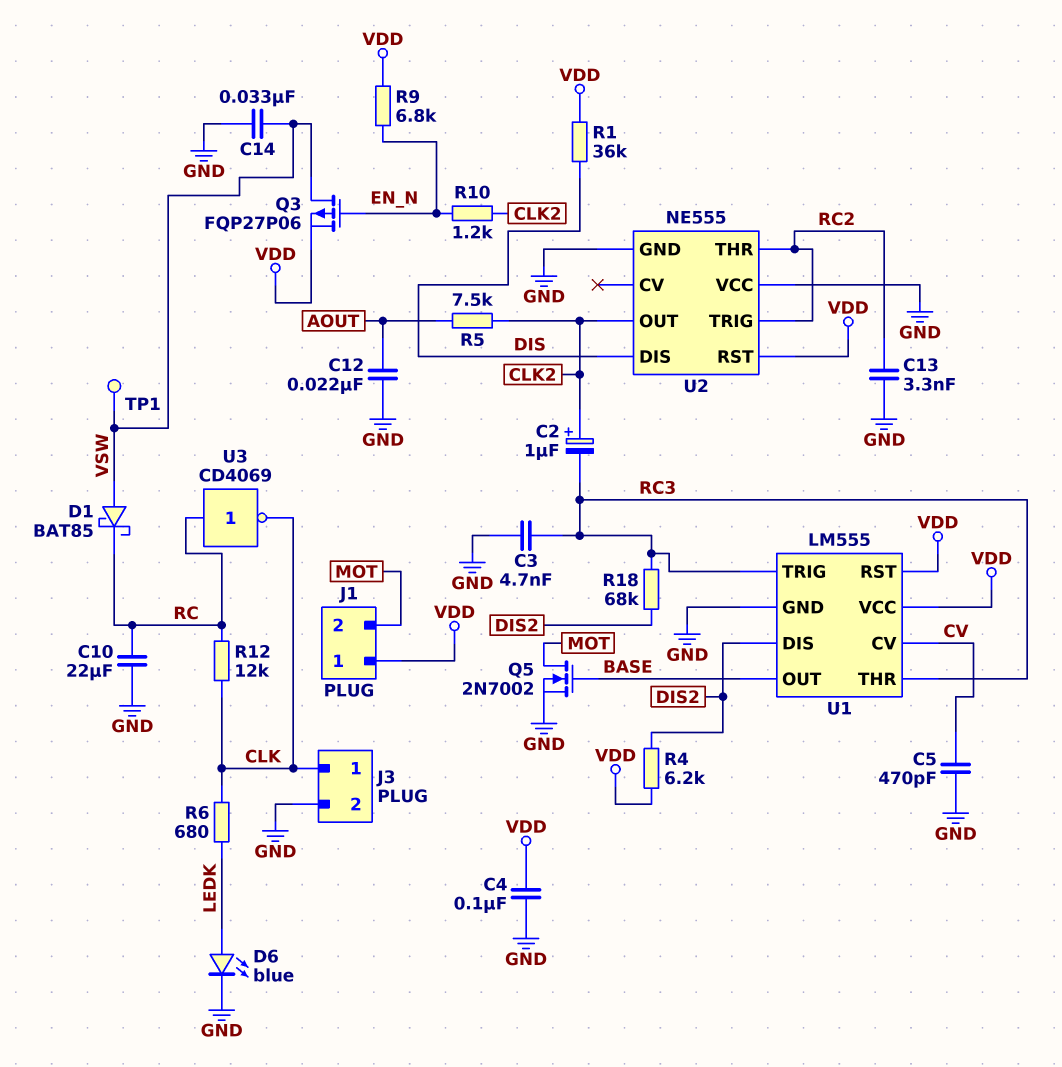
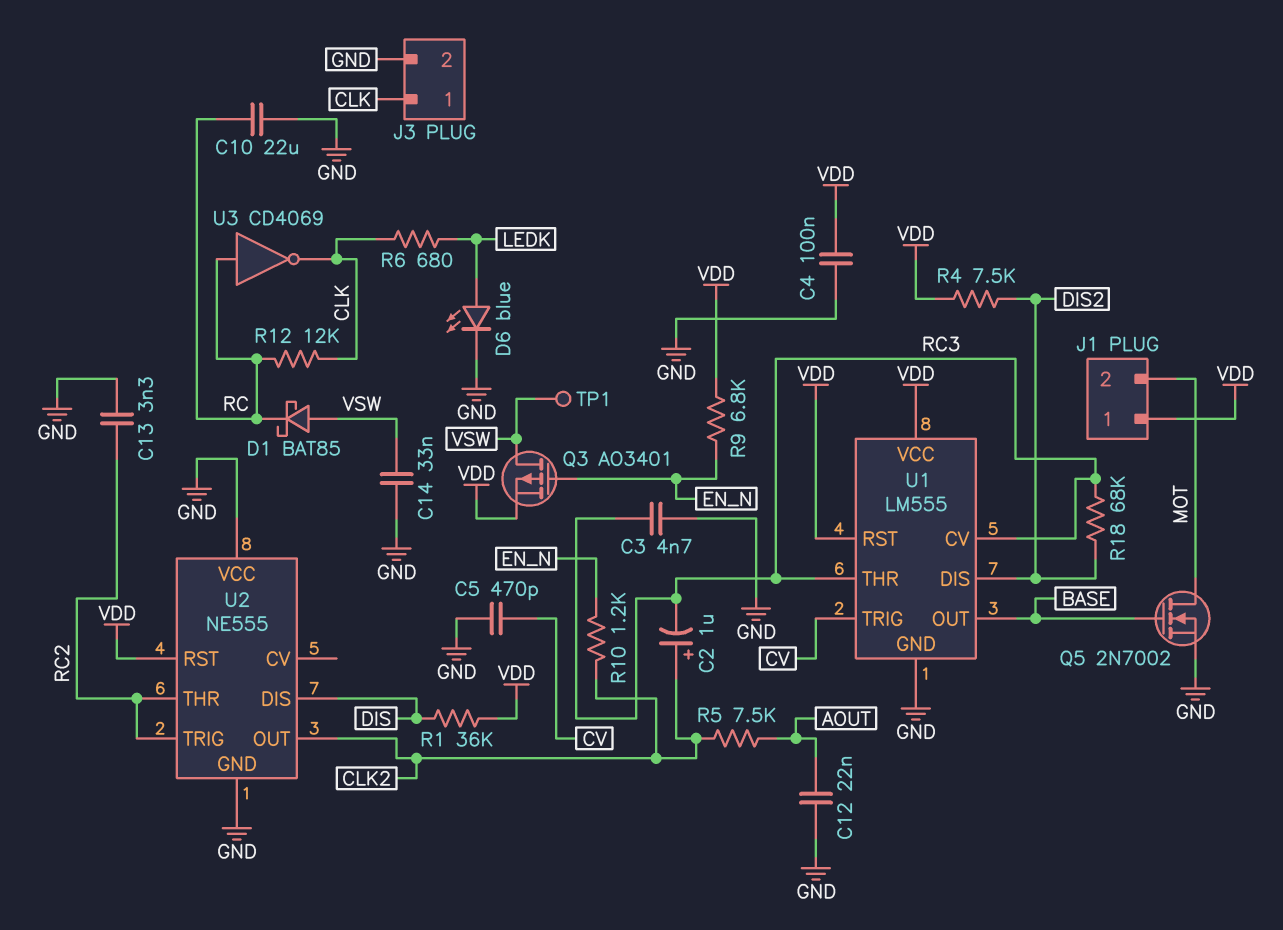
Q3: PMOS FQP27P06 (G EN_N, D VSW, S VDD) -> PMOS AO3401 (G EN_N, D VSW, S VDD)
R4: 6.2k (DIS2, VDD) -> 7.5k (DIS2, VDD)
U1 pin CV: CV -> RC3
U1 pin TRIG: RC3 -> CV

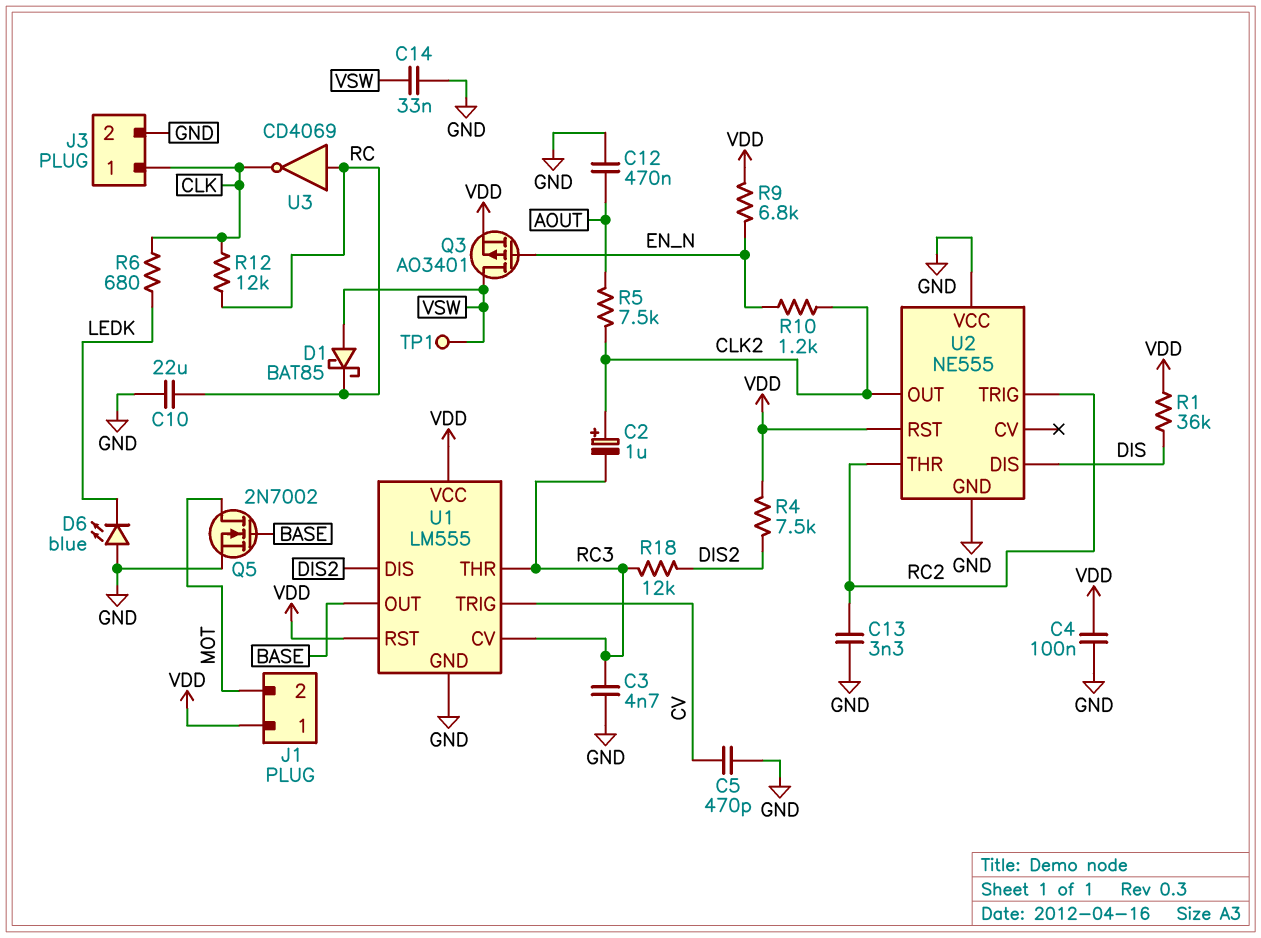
C12: 22nF (AOUT, GND) -> 470nF (AOUT, GND)
D6: LED blue (A LEDK, K GND) -> LED blue (A GND, K LEDK)
R18: 68k (DIS2, RC3) -> 12k (DIS2, RC3)

